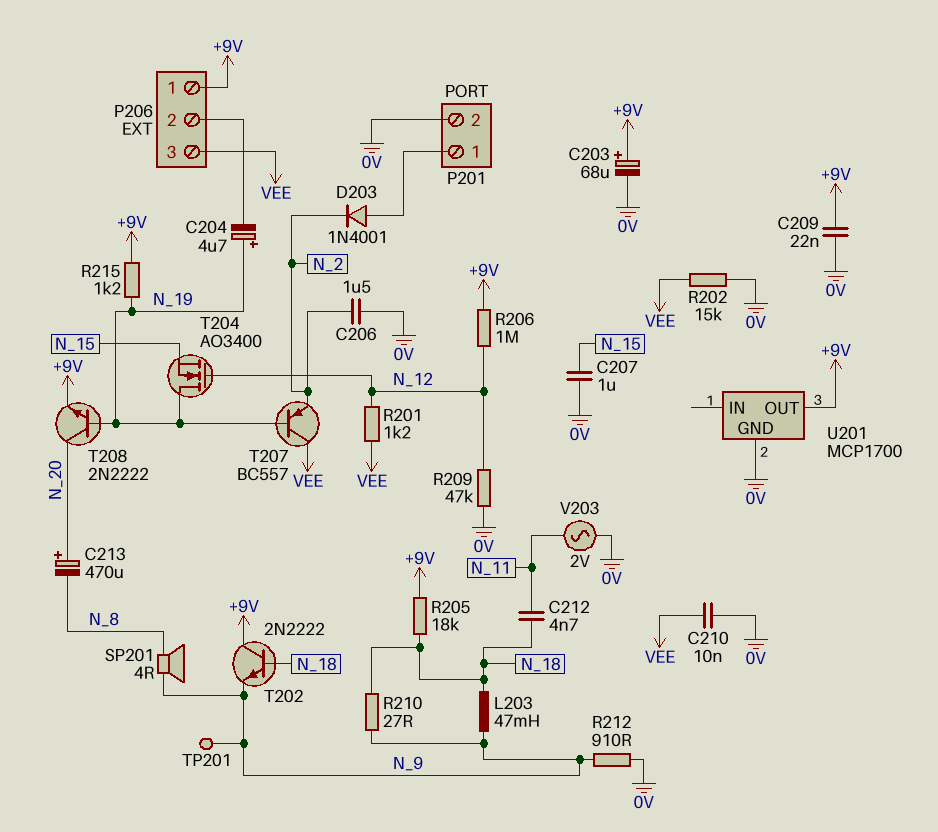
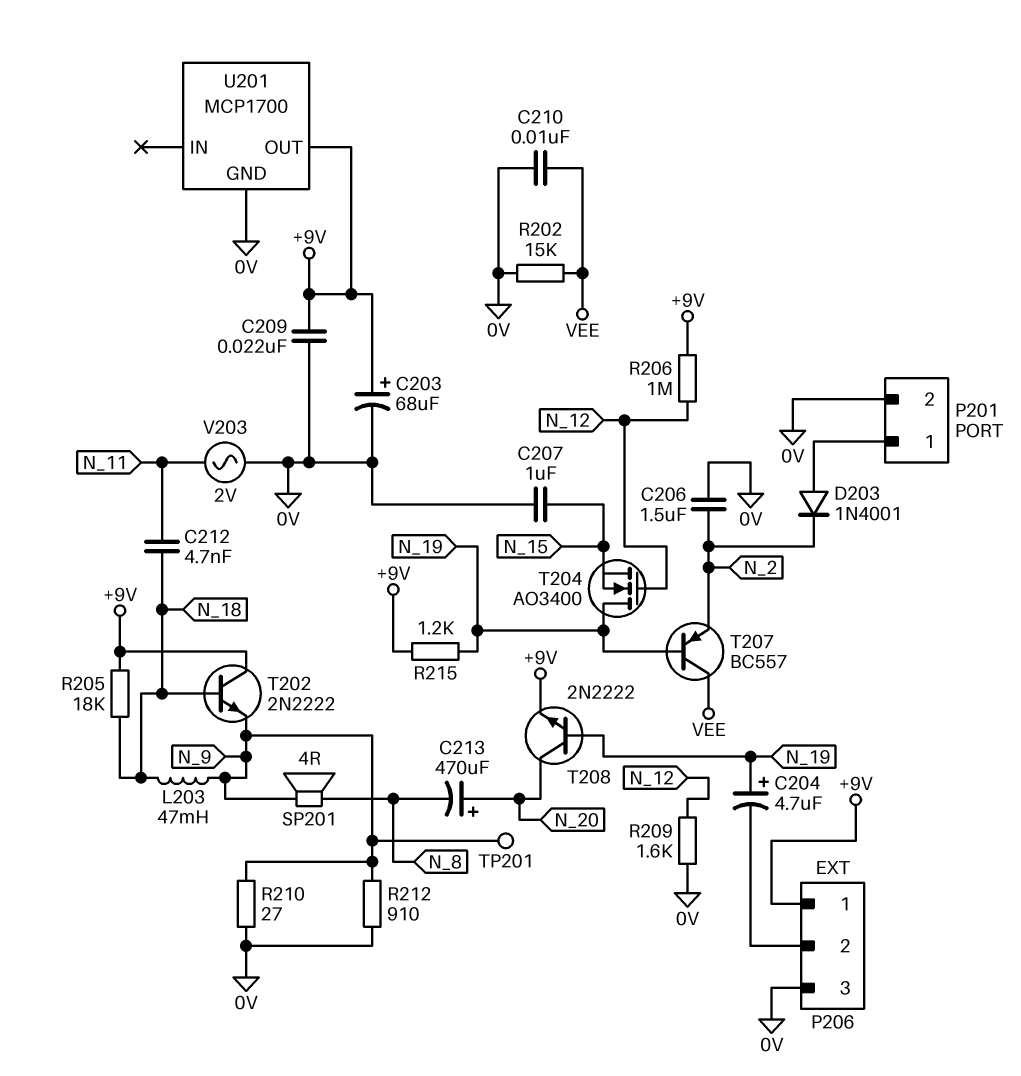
P206 pin 3: VEE -> 0V
R201: 1.2k (N_12, VEE) -> none
R209: 47k (0V, N_12) -> 1.6k (0V, N_12)
R210: 27 (N_9, N_18) -> 27 (0V, N_9)

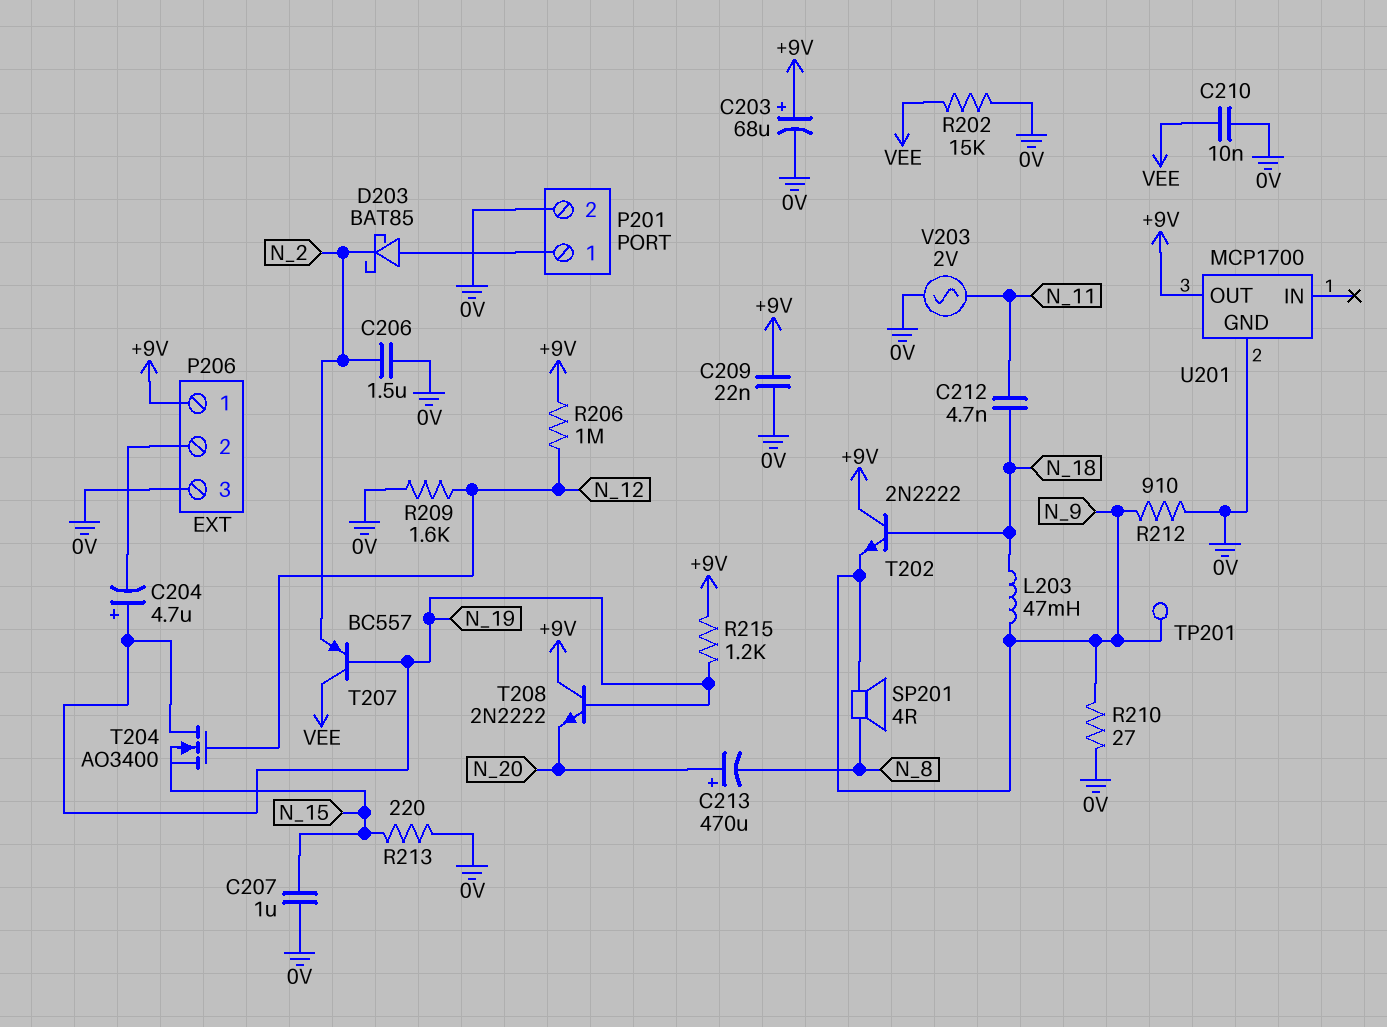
D203: diode 1N4001 (A P201/1, K N_2) -> schottky BAT85 (A P201/1, K N_2)
R205: 18k (+9V, N_18) -> none
R213: none -> 220 (0V, N_15)
T208: NPN 2N2222 (B N_19, C N_20, E +9V) -> NPN 2N2222 (B N_19, C +9V, E N_20)

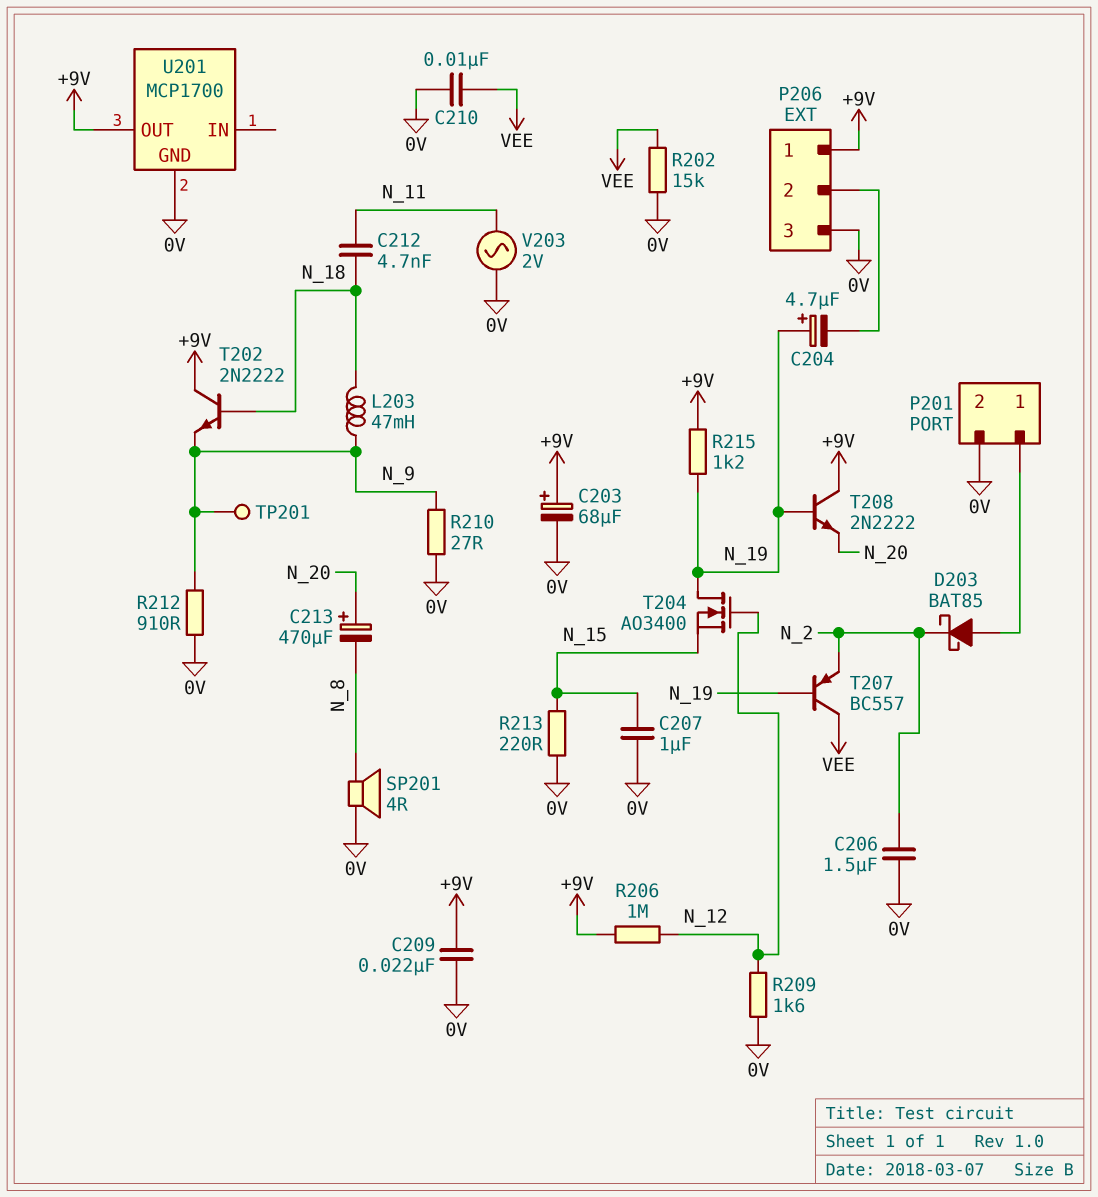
SP201: speaker 4R (N_8, N_9) -> speaker 4R (0V, N_8)

